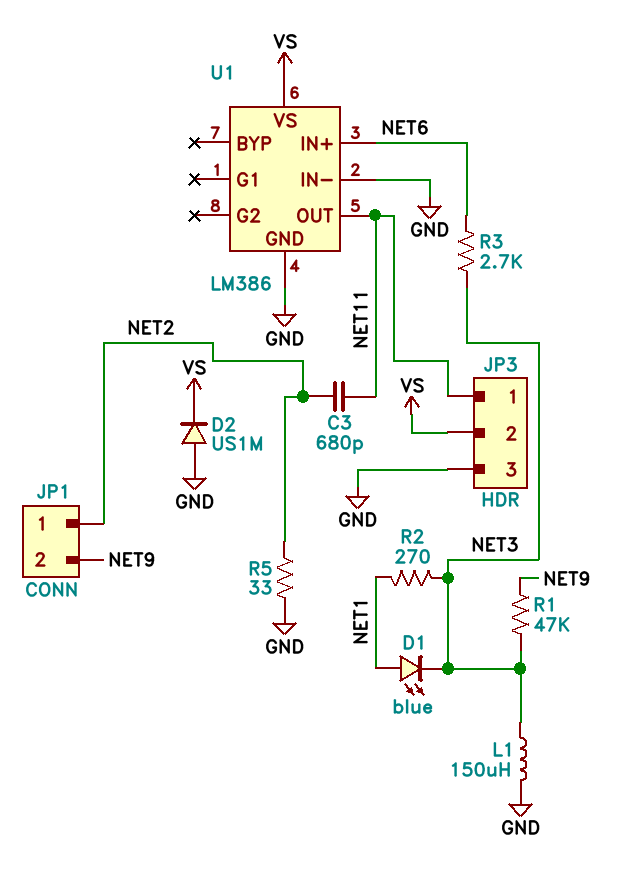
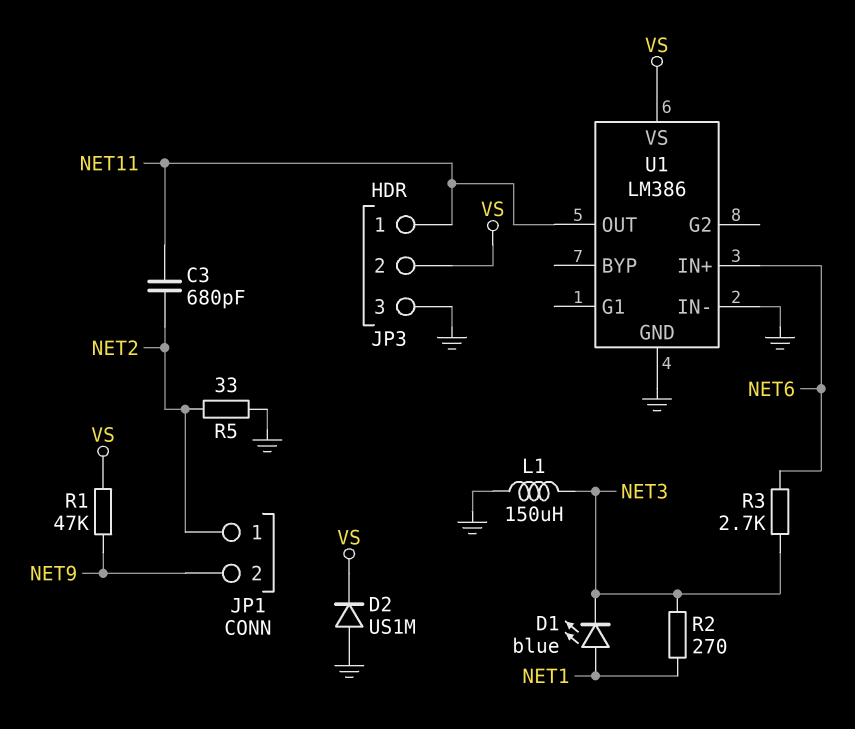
R1: 47k (NET3, NET9) -> 47k (NET9, VS)

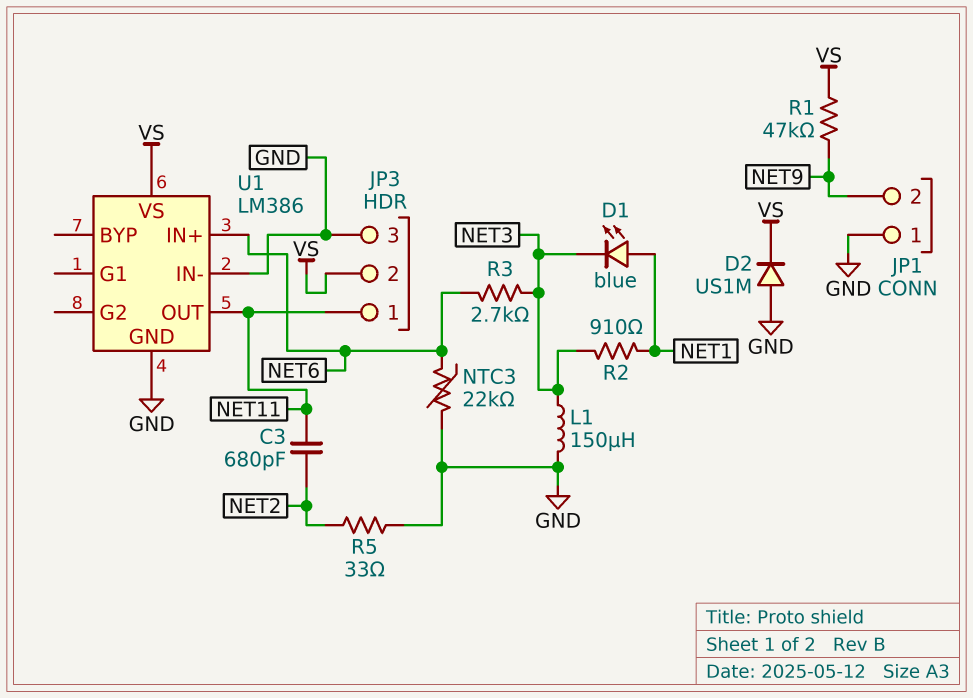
JP1 pin 1: NET2 -> GND
NTC3: none -> 22k (GND, NET6)
R2: 270 (NET1, NET3) -> 910 (NET1, NET3)

